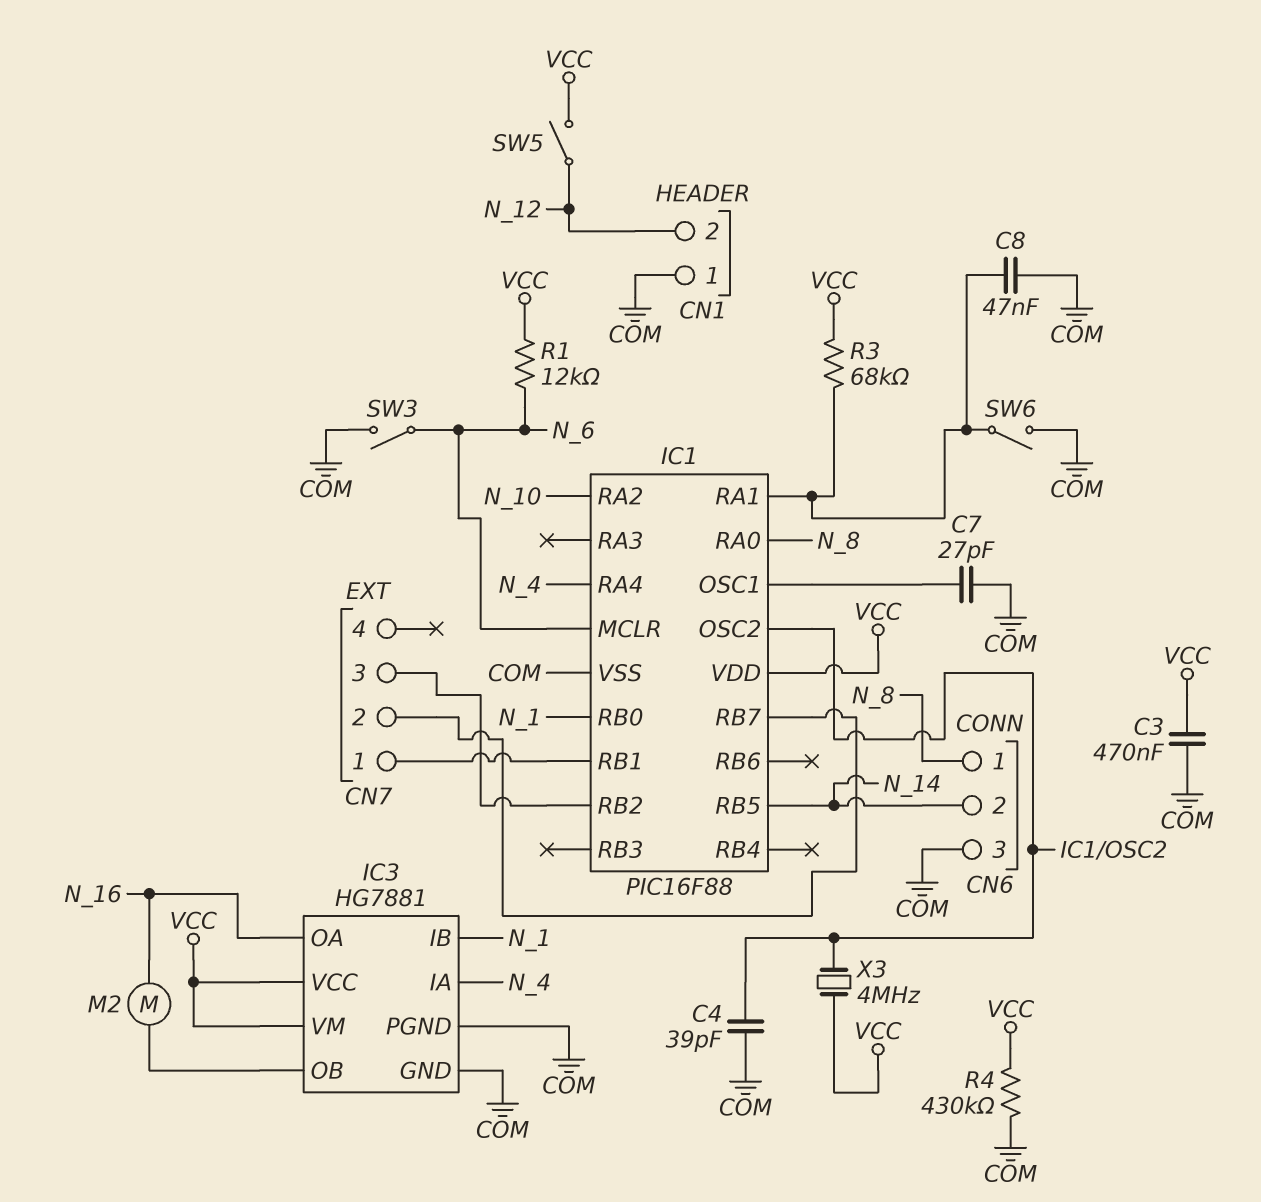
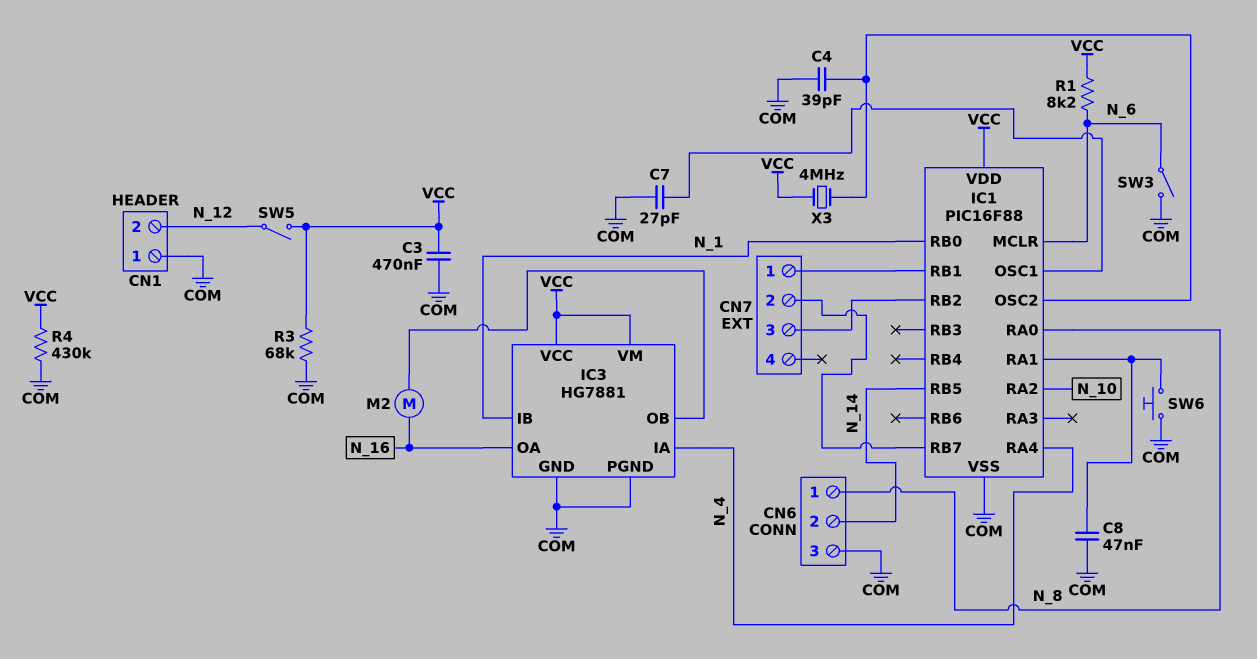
R1: 12k (N_6, VCC) -> 8.2k (N_6, VCC)
R3: 68k (IC1/RA1, VCC) -> 68k (COM, VCC)
SW6: switch (COM, IC1/RA1) -> button (COM, IC1/RA1)

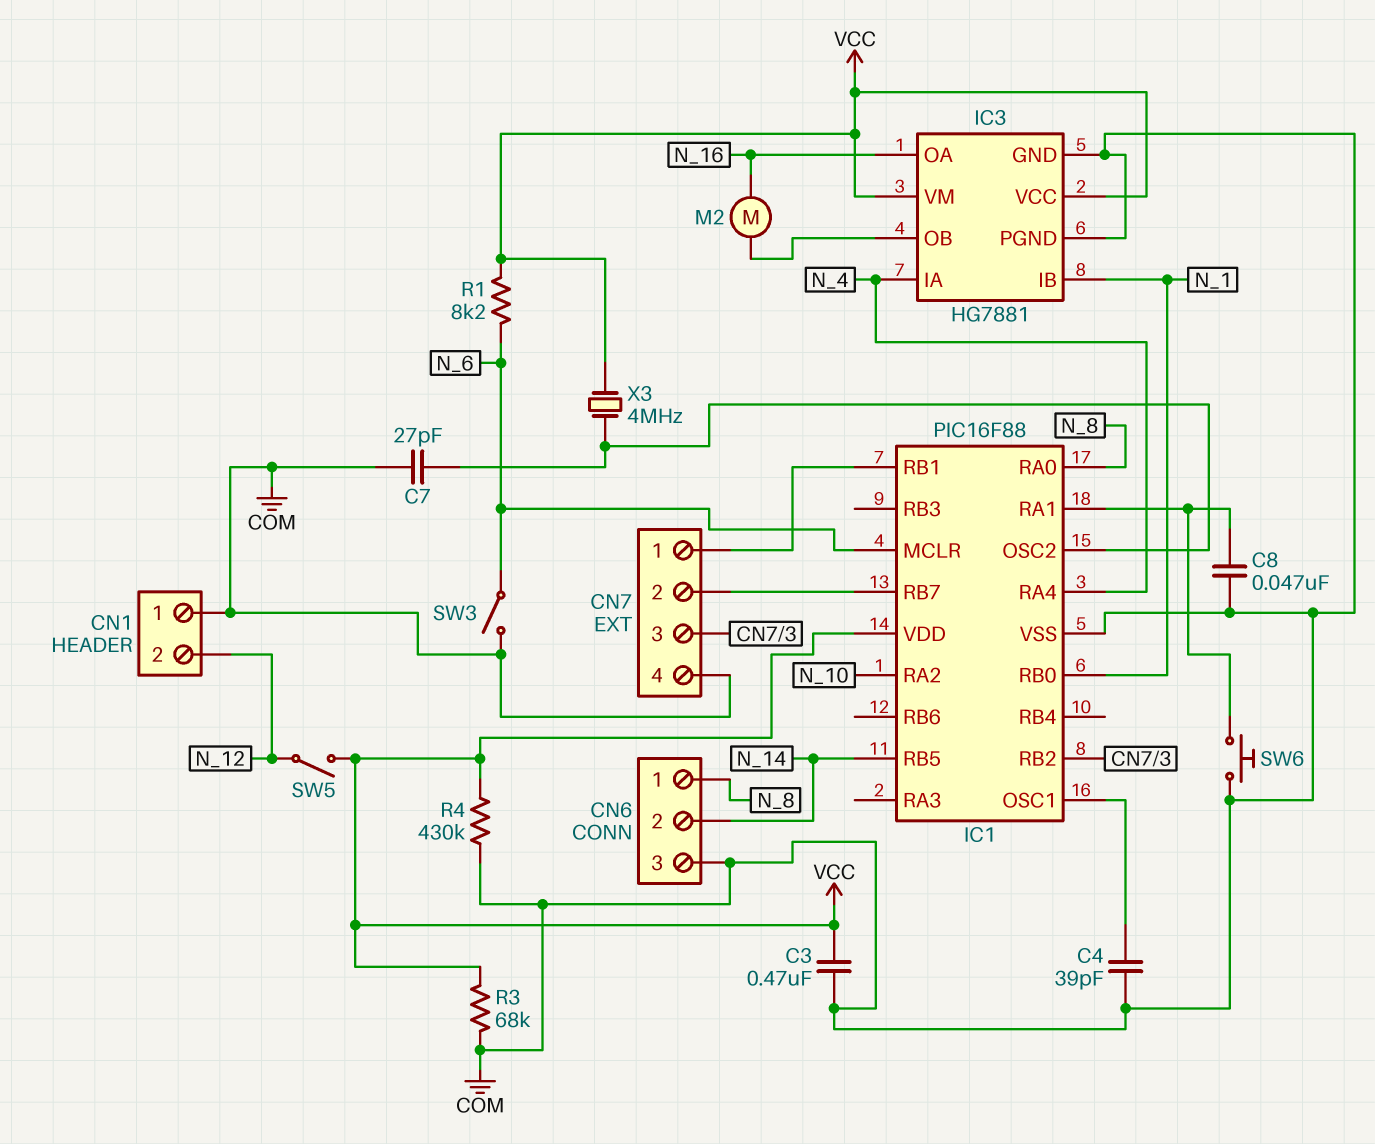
C4: 39pF (COM, IC1/OSC2) -> 39pF (COM, IC1/OSC1)
C7: 27pF (COM, IC1/OSC1) -> 27pF (COM, IC1/OSC2)
CN7 pin 4: none -> COM

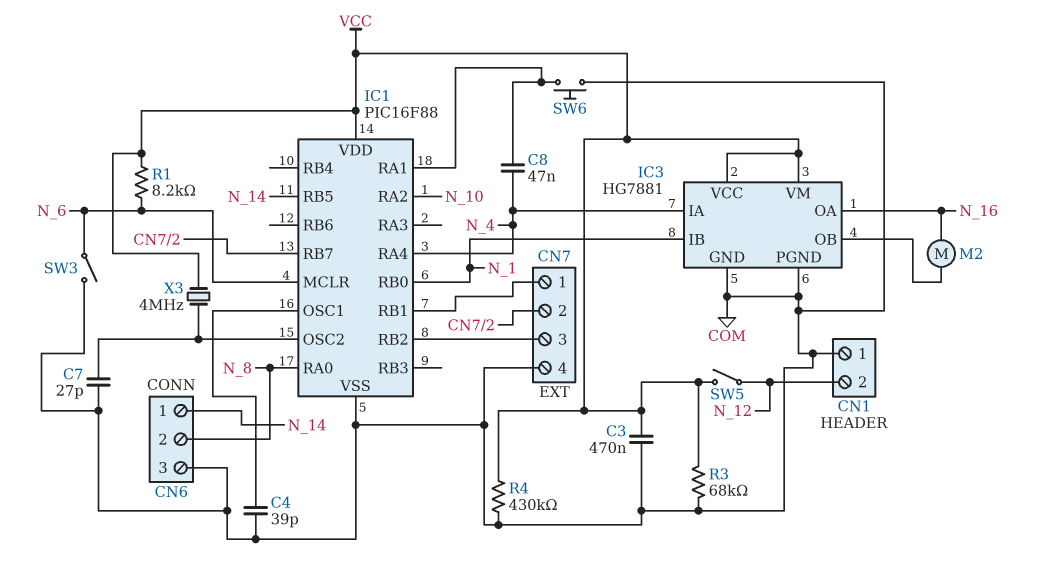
C8: 47nF (COM, IC1/RA1) -> 47nF (IC1/RA1, N_4)
CN6 pin 1: N_8 -> N_14
CN6 pin 2: N_14 -> N_8

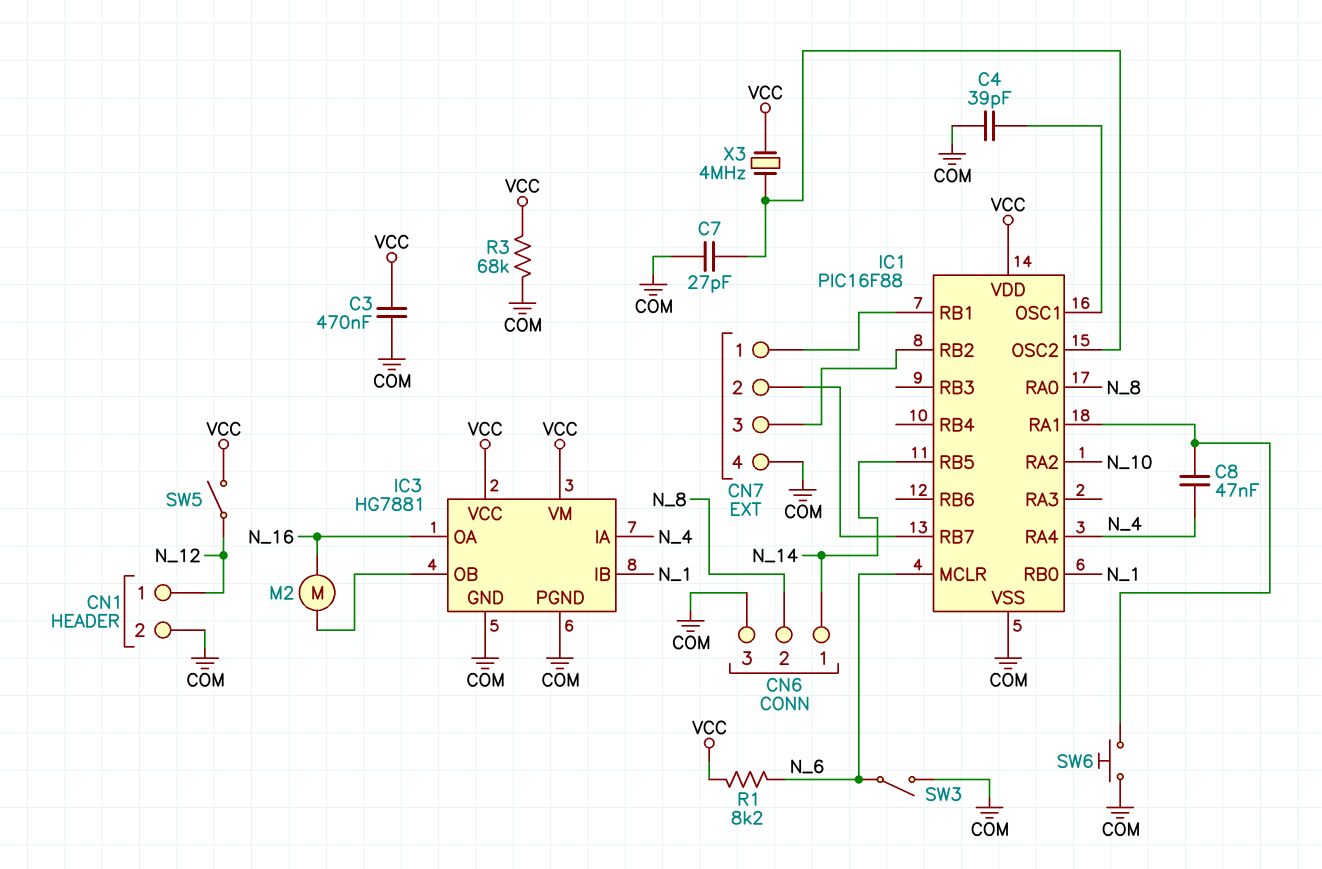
CN1 pin 1: COM -> N_12
CN1 pin 2: N_12 -> COM
R4: 430k (COM, VCC) -> none

